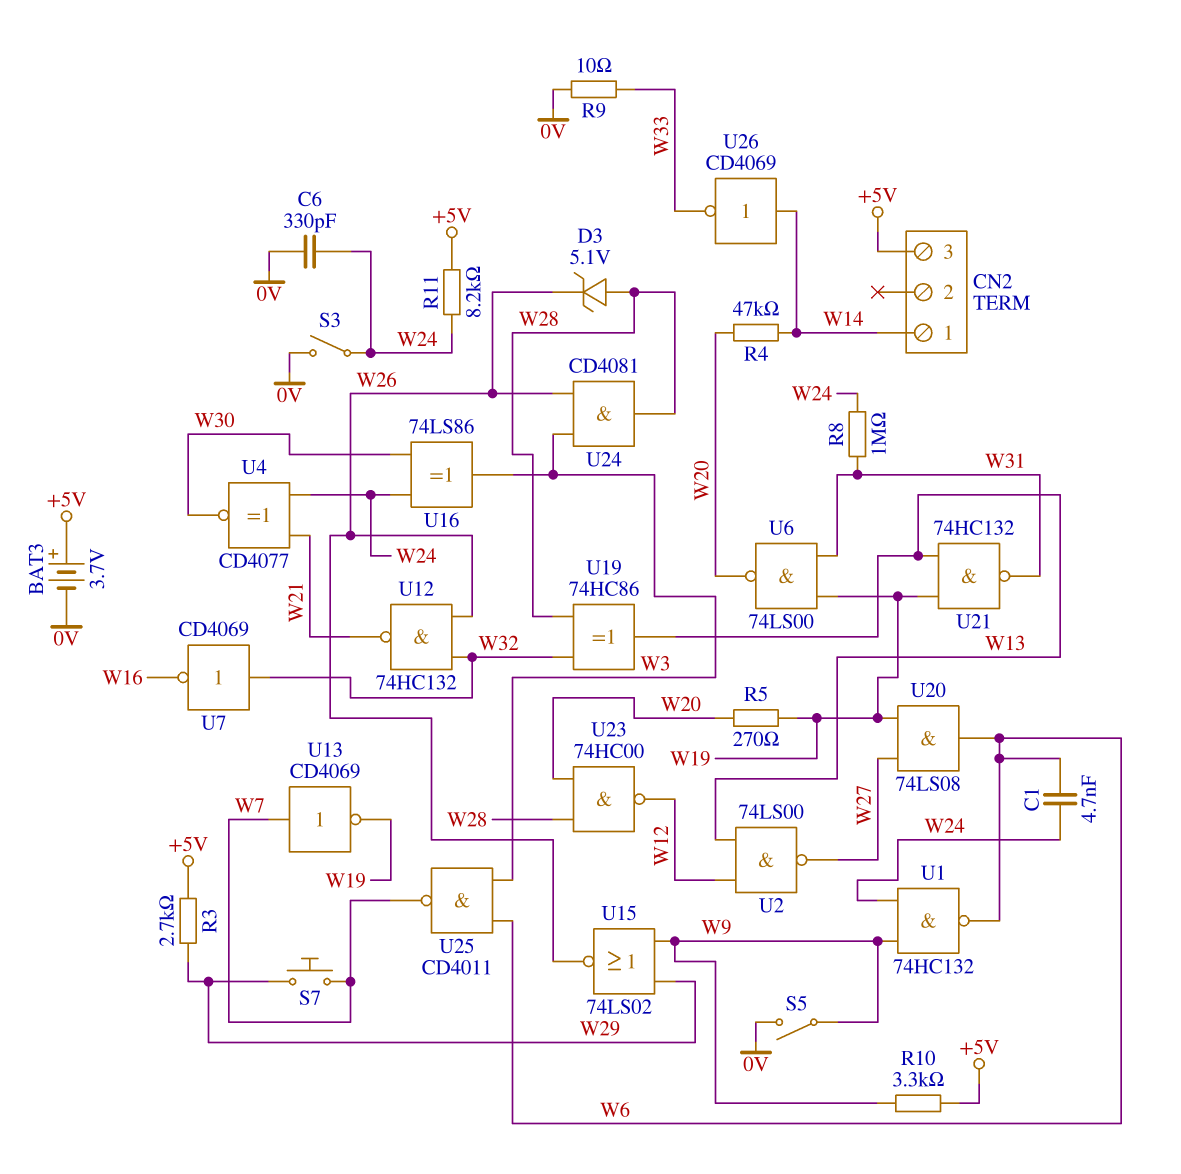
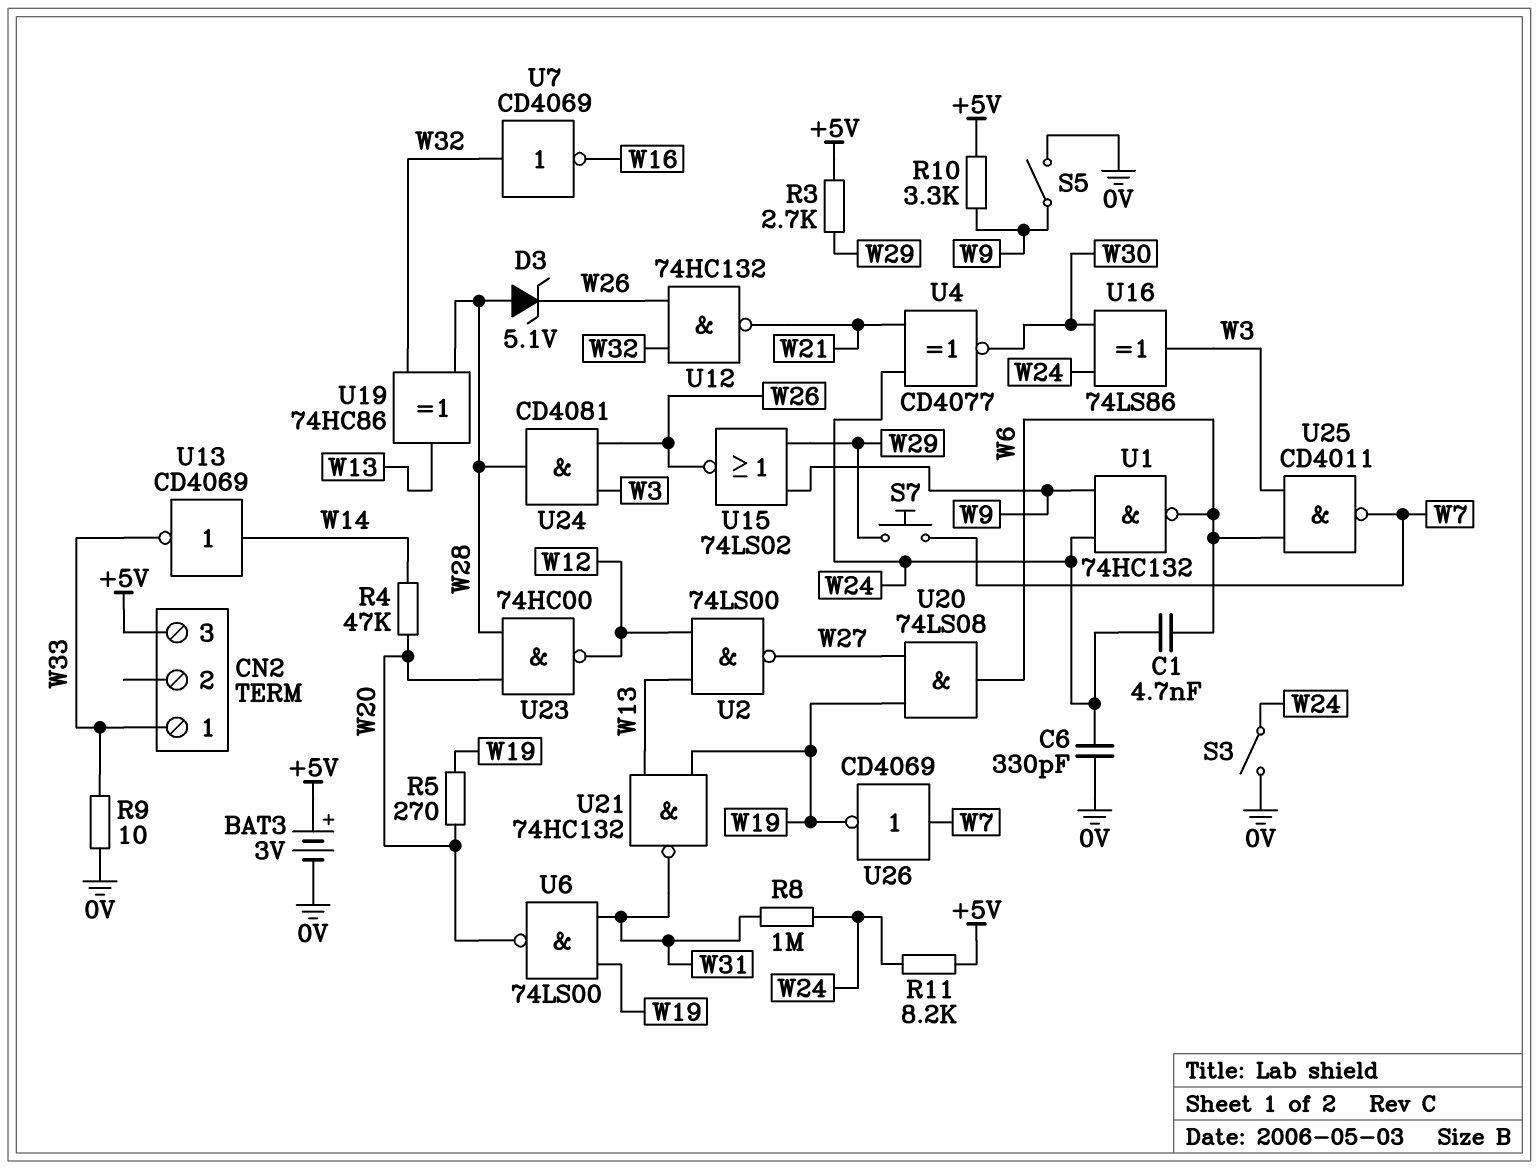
BAT3: 3.7V (plus +5V, minus 0V) -> 3V (plus +5V, minus 0V)
CN2 pin 1: W14 -> W33
U13: NOT CD4069 (in W7, out W19) -> NOT CD4069 (in W14, out W33)
U26: NOT CD4069 (in W14, out W33) -> NOT CD4069 (in W7, out W19)

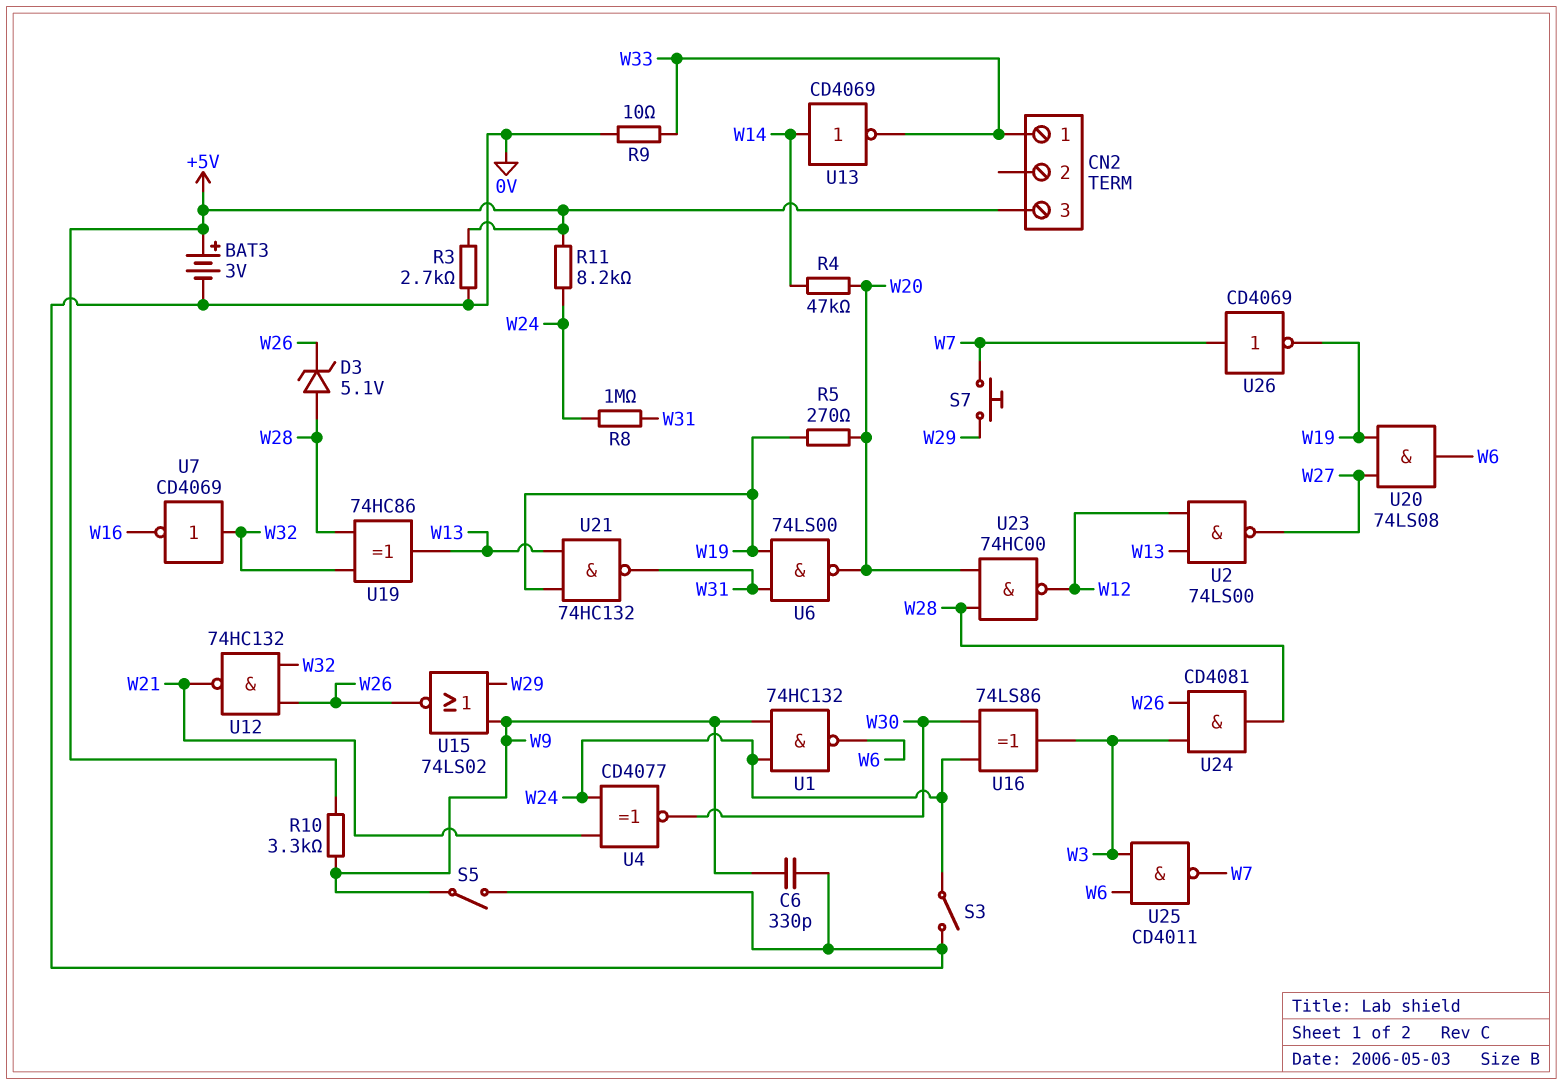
C1: 4.7nF (W6, W24) -> none
C6: 330pF (0V, W24) -> 330pF (0V, W9)
R3: 2.7k (+5V, W29) -> 2.7k (+5V, 0V)

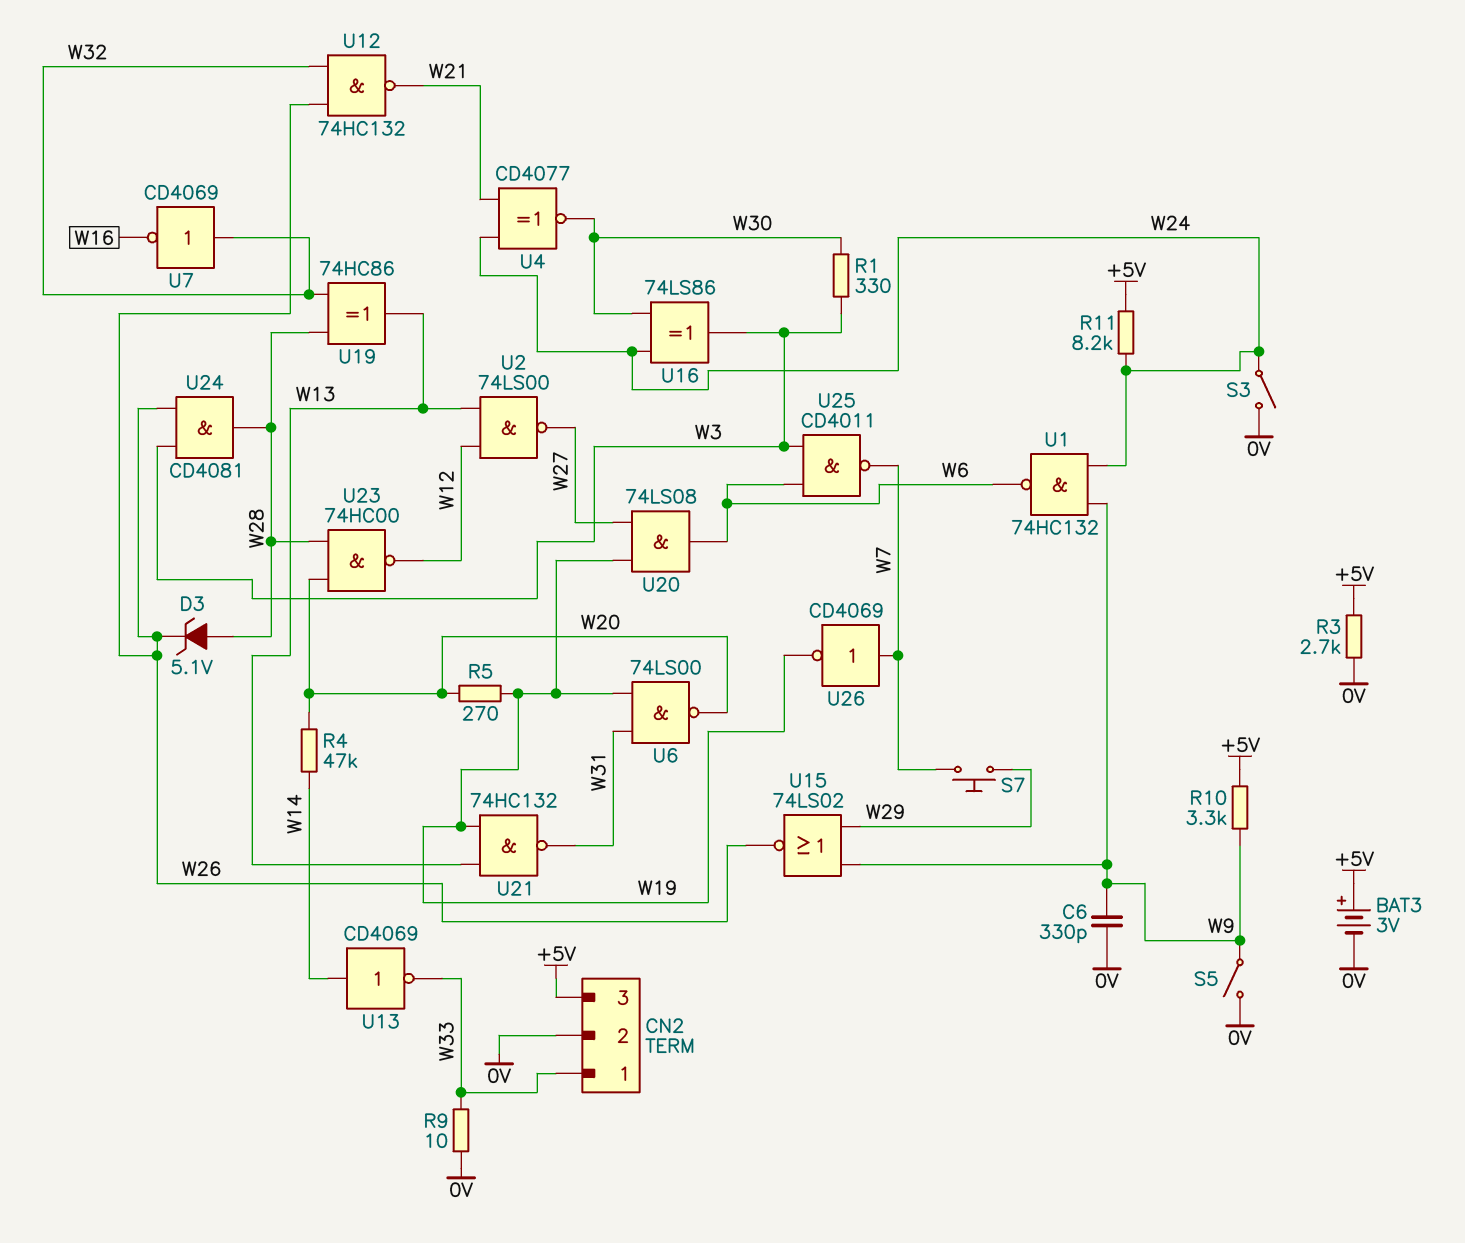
CN2 pin 2: none -> 0V
R1: none -> 330 (W3, W30)
R8: 1M (W24, W31) -> none

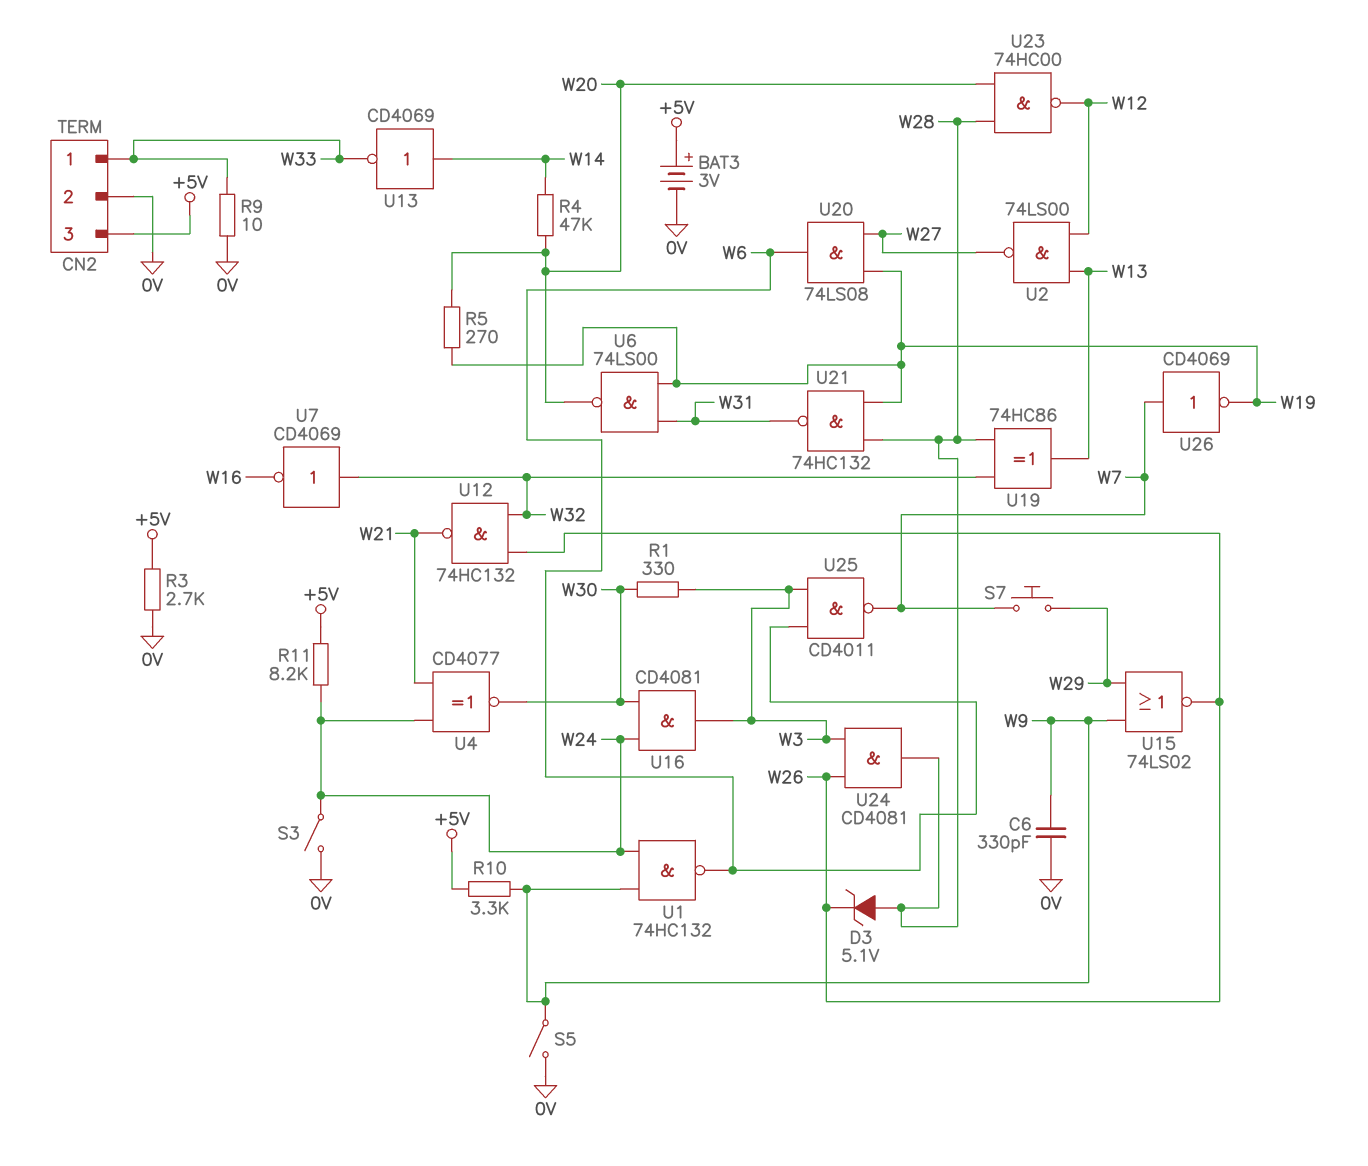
U16: XOR 74LS86 (in W24, in W30, out W3) -> AND CD4081 (in W24, in W30, out W3)
U21: NAND 74HC132 (in W13, in W19, out W31) -> NAND 74HC132 (in W19, in W28, out W31)

